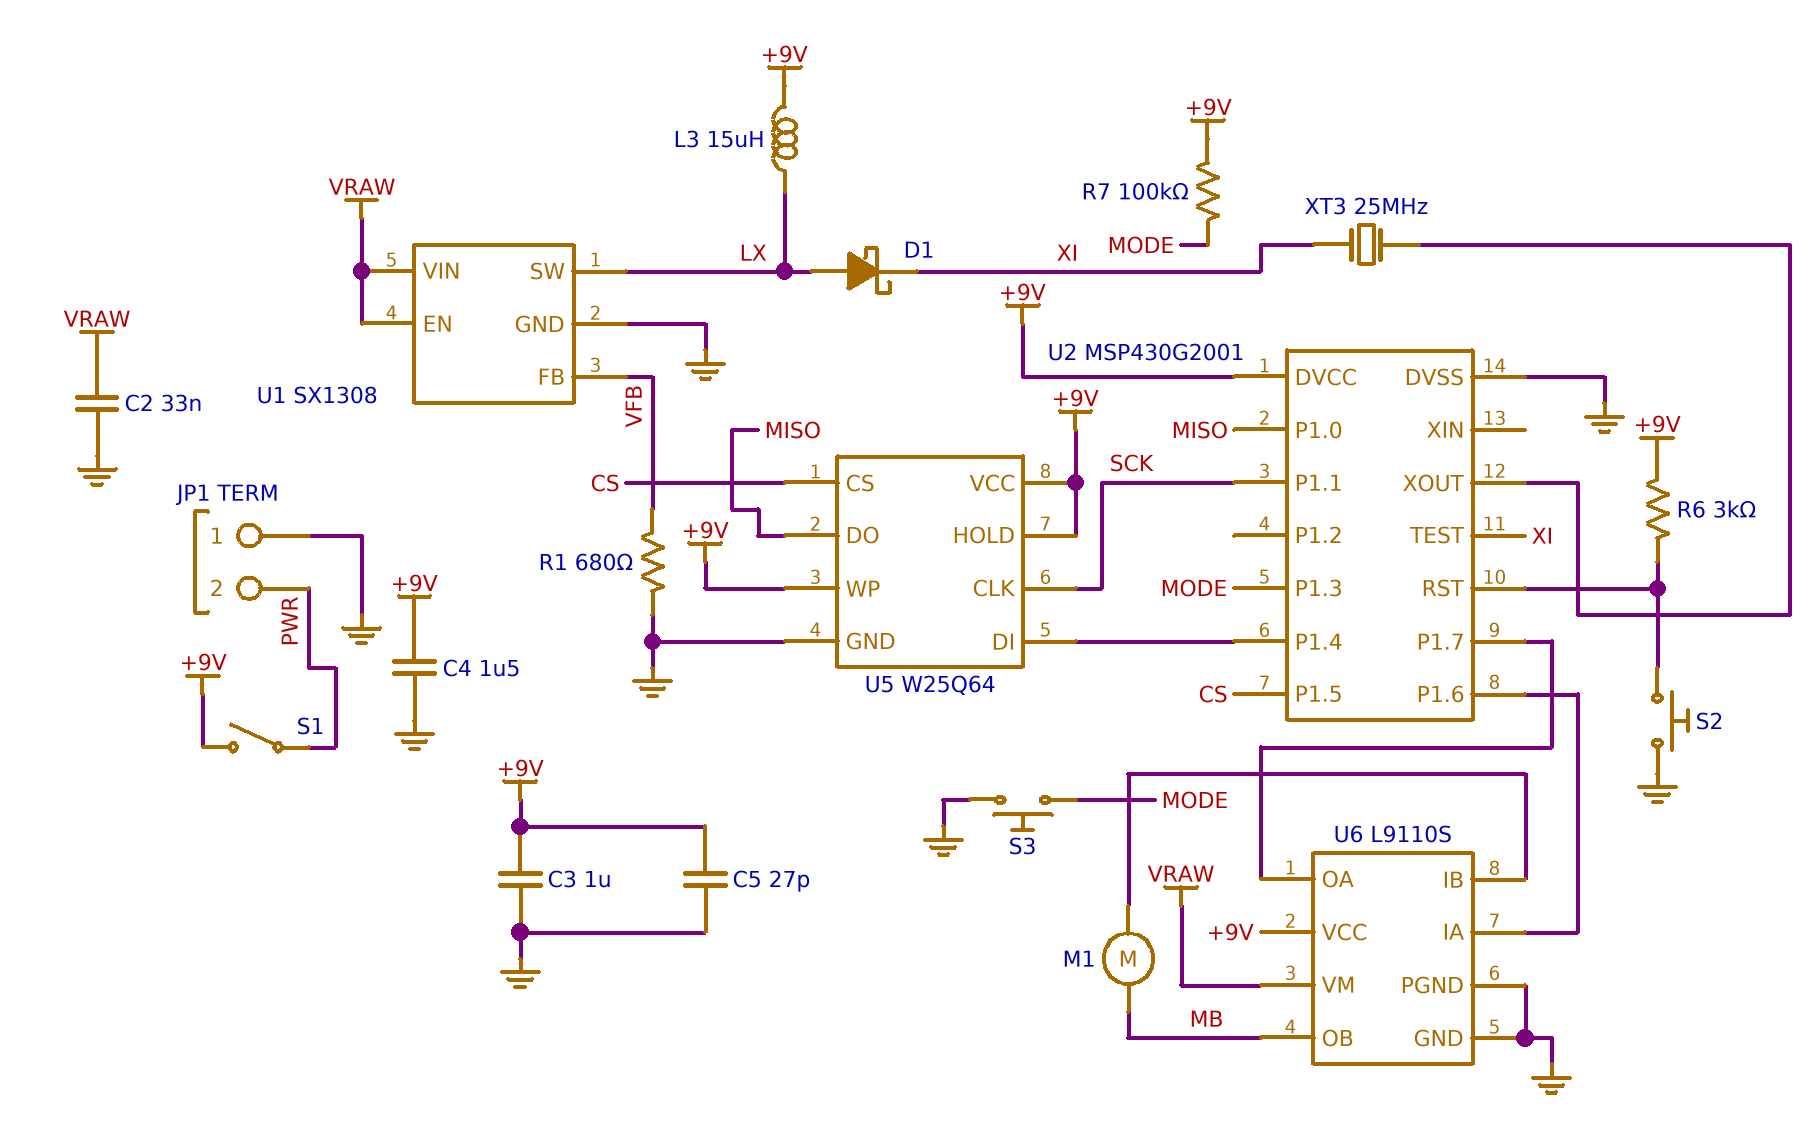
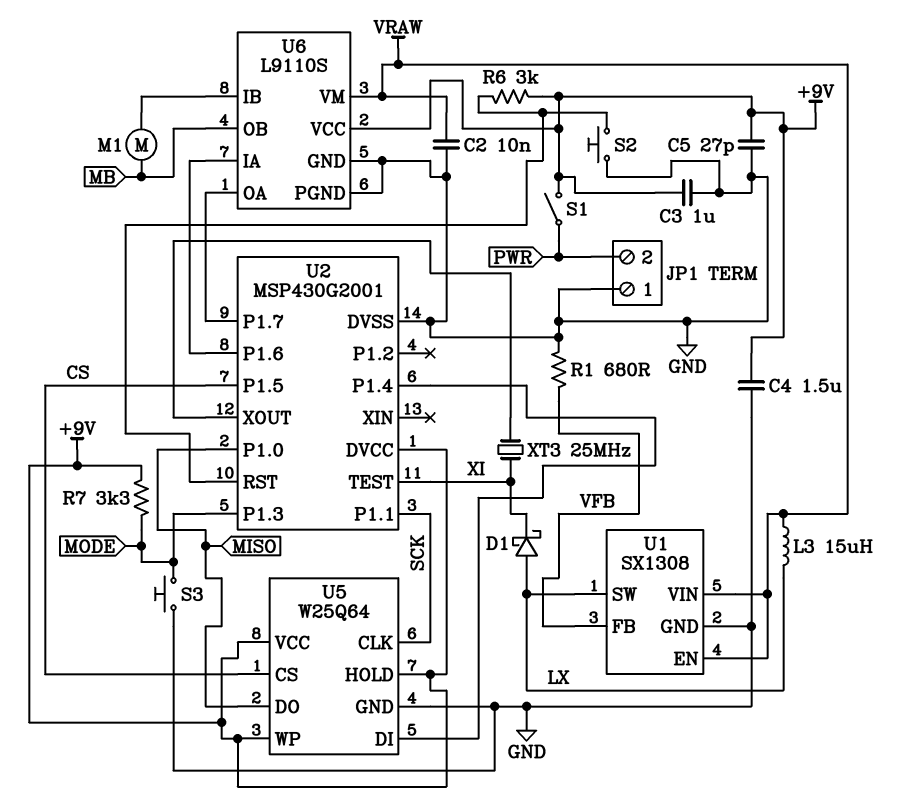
C2: 33nF (GND, VRAW) -> 10nF (GND, VRAW)
L3: 15uH (+9V, LX) -> 15uH (LX, VRAW)
R7: 100k (+9V, MODE) -> 3.3k (+9V, MODE)

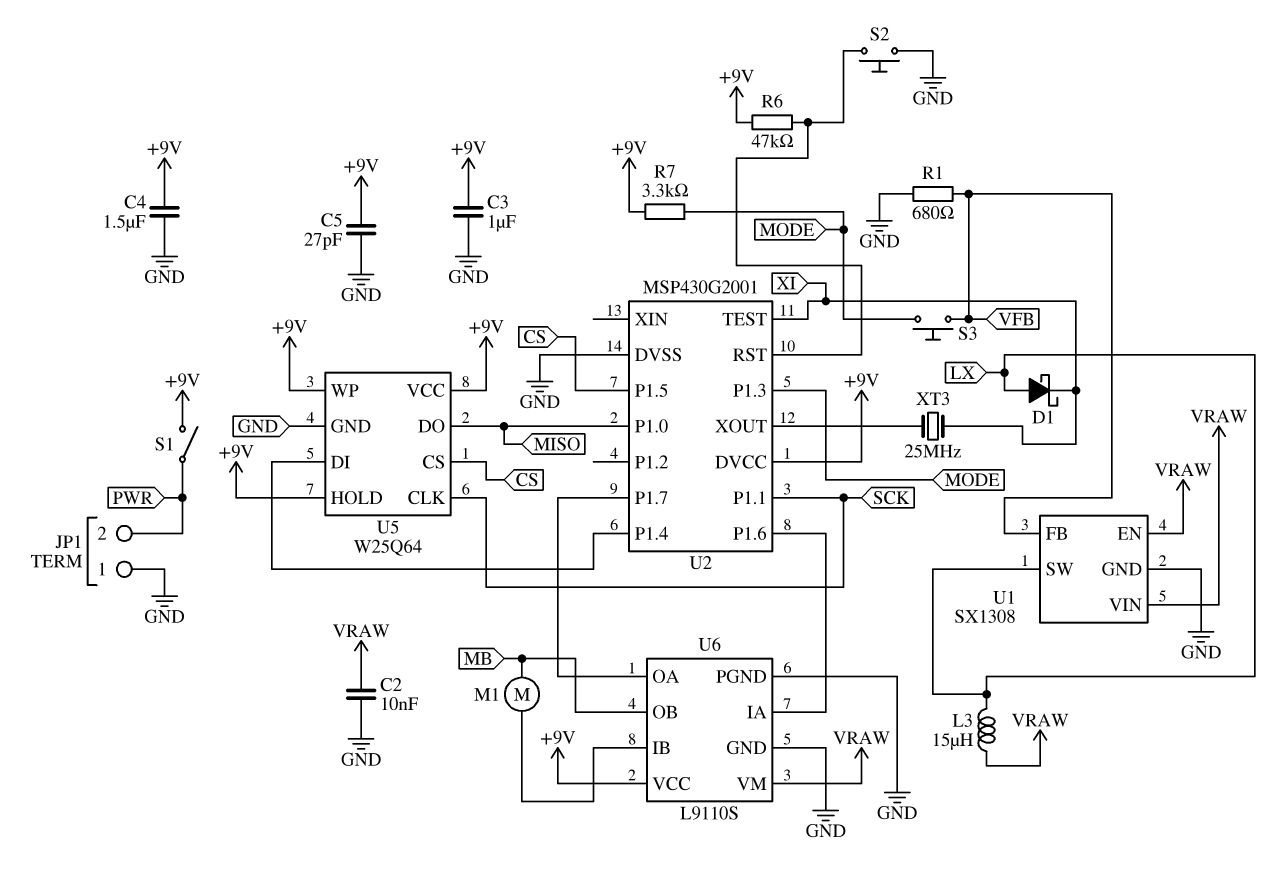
R6: 3k (+9V, U2/RST) -> 47k (+9V, U2/RST)
S3: button (GND, MODE) -> button (MODE, VFB)

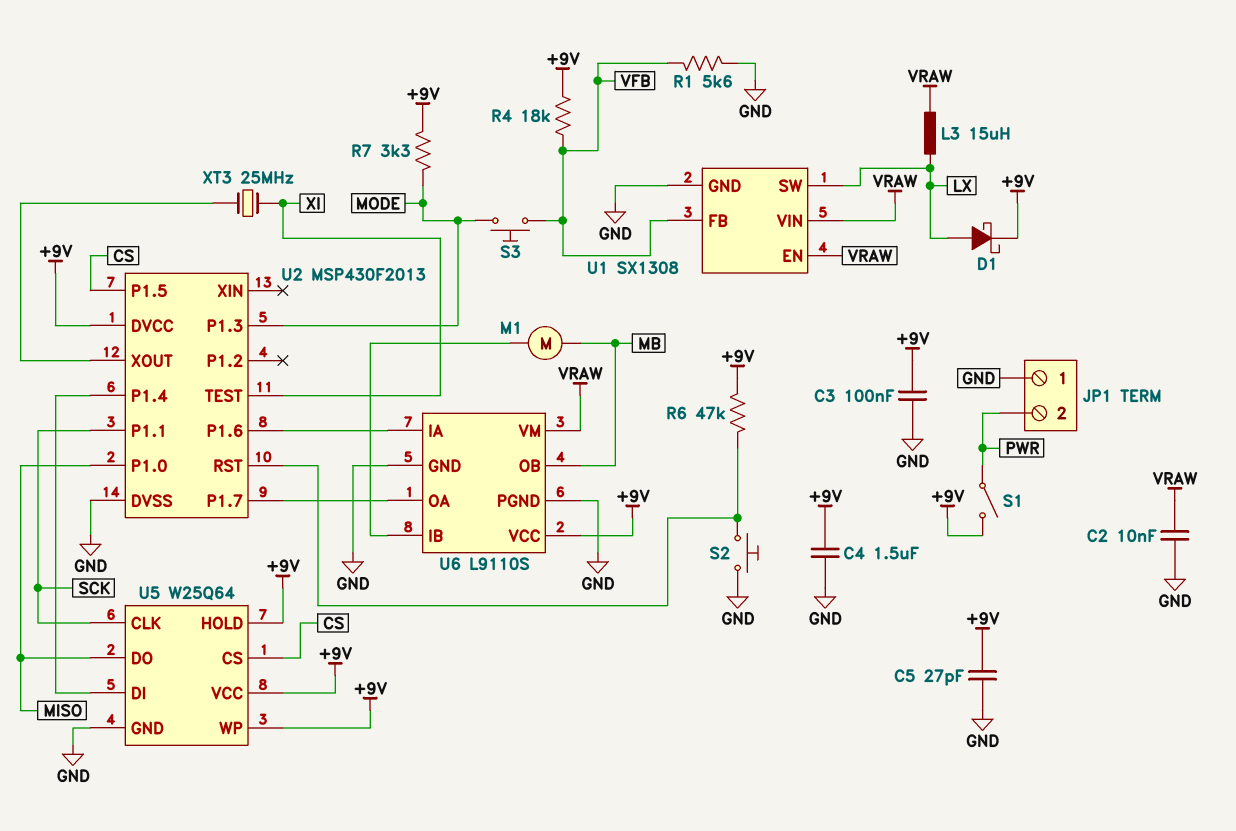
C3: 1uF (+9V, GND) -> 100nF (+9V, GND)
D1: schottky (A LX, K XI) -> schottky (A LX, K +9V)
R1: 680 (GND, VFB) -> 5.6k (GND, VFB)
R4: none -> 18k (+9V, VFB)
U2: MSP430G2001 -> MSP430F2013

